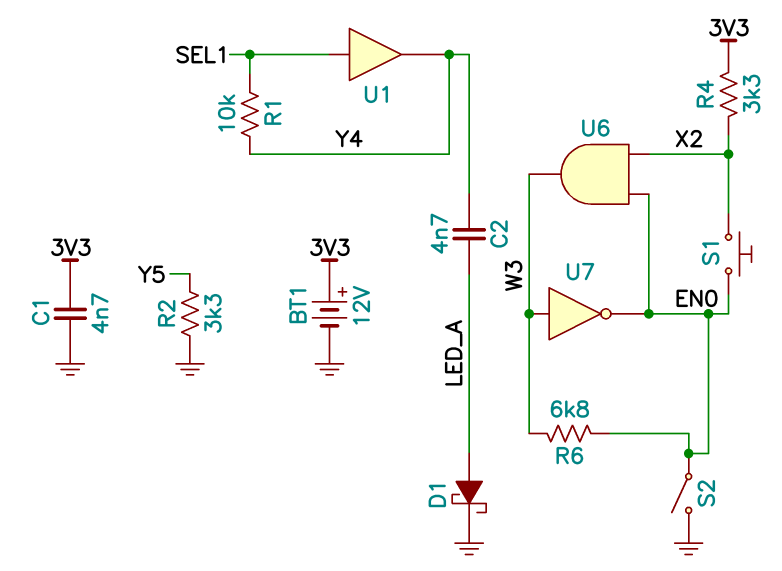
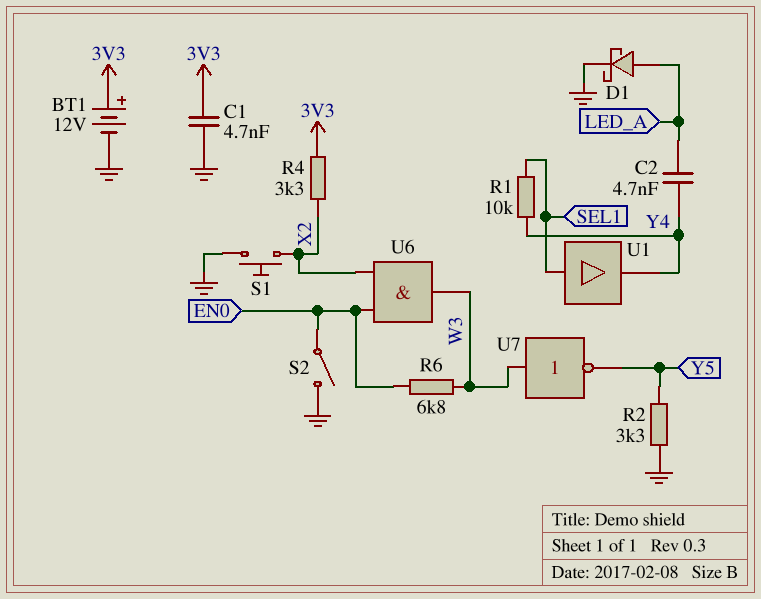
S1: button (EN0, X2) -> button (GND, X2)
U7: NOT (in W3, out EN0) -> NOT (in W3, out Y5)

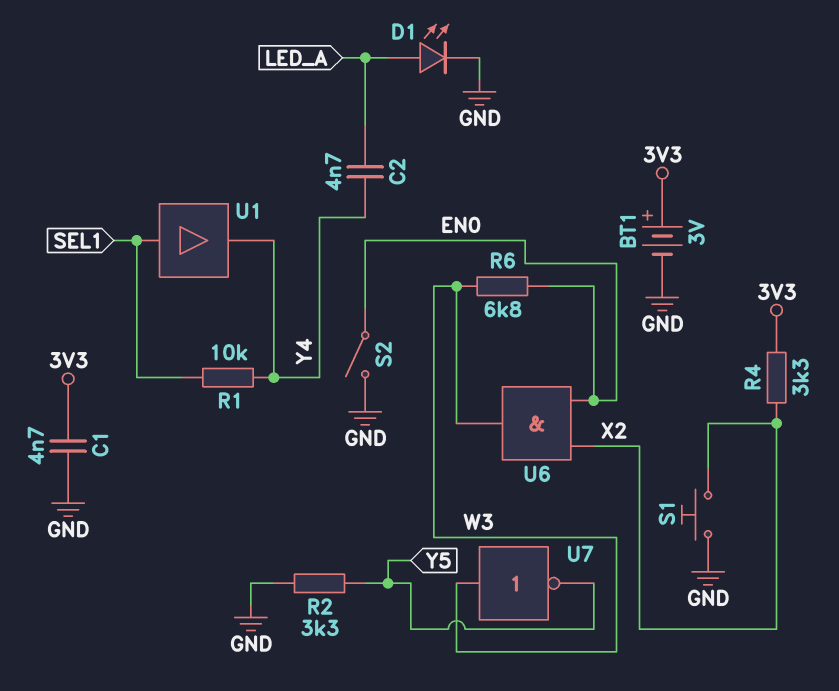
BT1: 12V (plus 3V3, minus GND) -> 3V (plus 3V3, minus GND)
D1: schottky (A LED_A, K GND) -> LED (A LED_A, K GND)

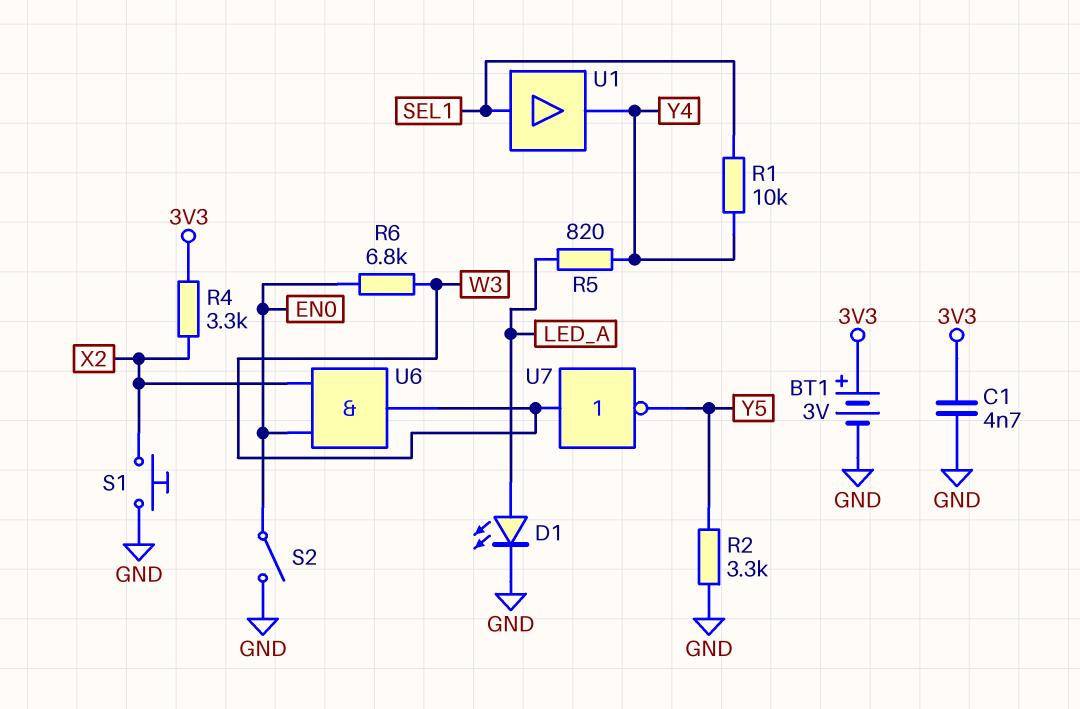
C2: 4.7nF (LED_A, Y4) -> none
R5: none -> 820 (LED_A, Y4)

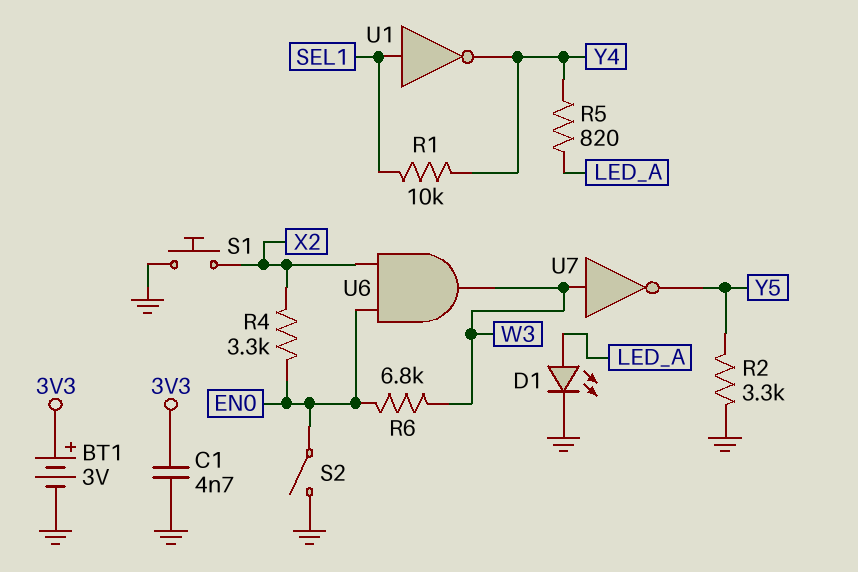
R4: 3.3k (3V3, X2) -> 3.3k (EN0, X2)
U1: buffer (in SEL1, out Y4) -> NOT (in SEL1, out Y4)

